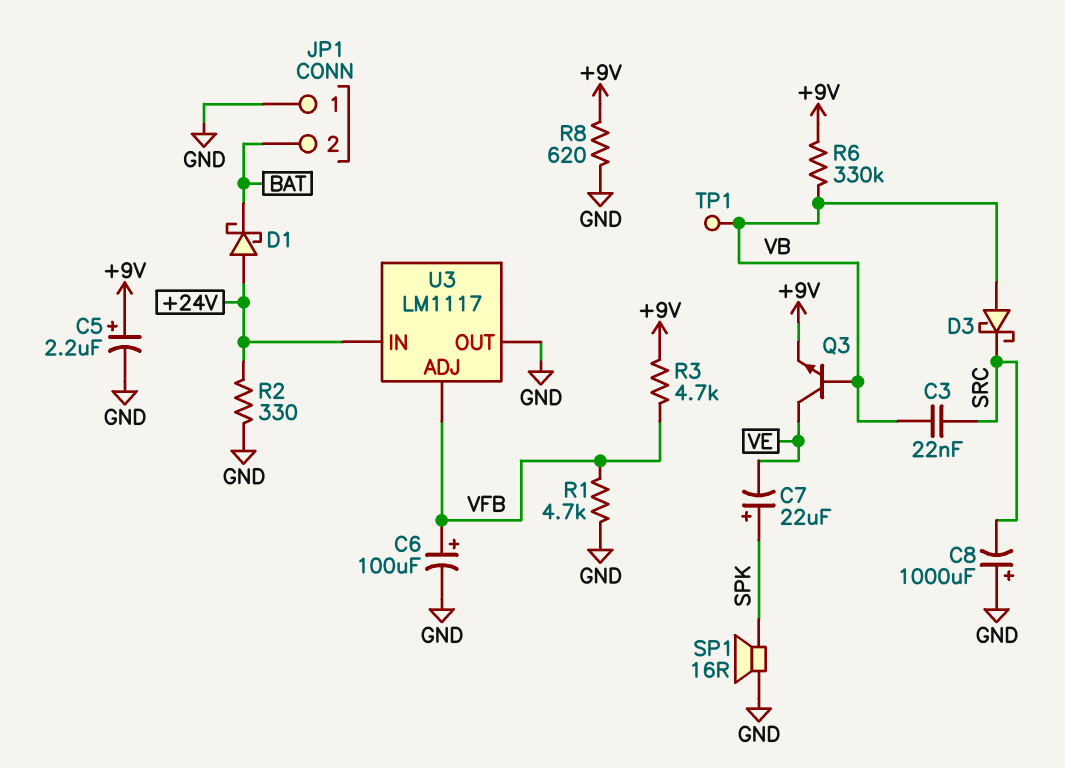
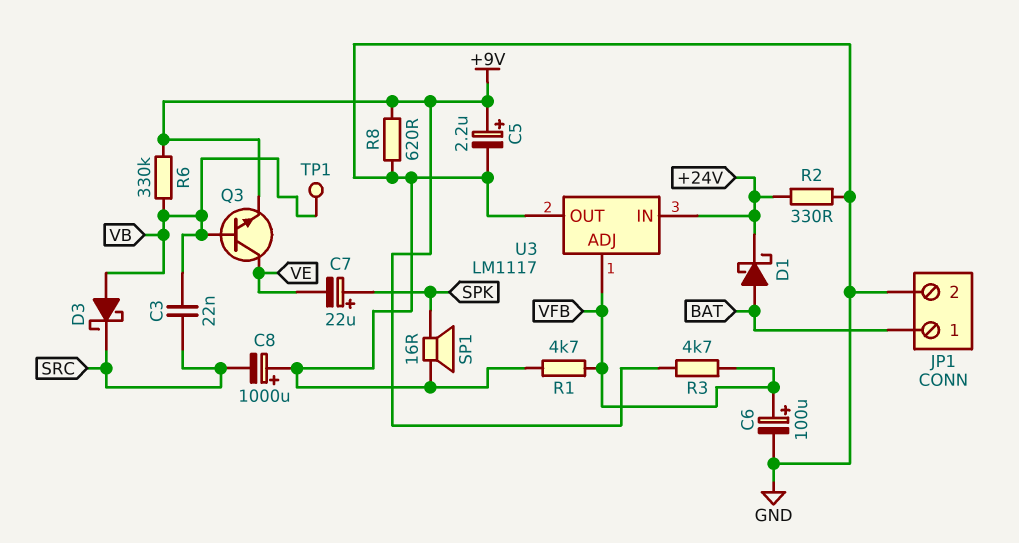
D1: schottky (A +24V, K BAT) -> schottky (A BAT, K +24V)
JP1 pin 1: GND -> BAT
JP1 pin 2: BAT -> GND

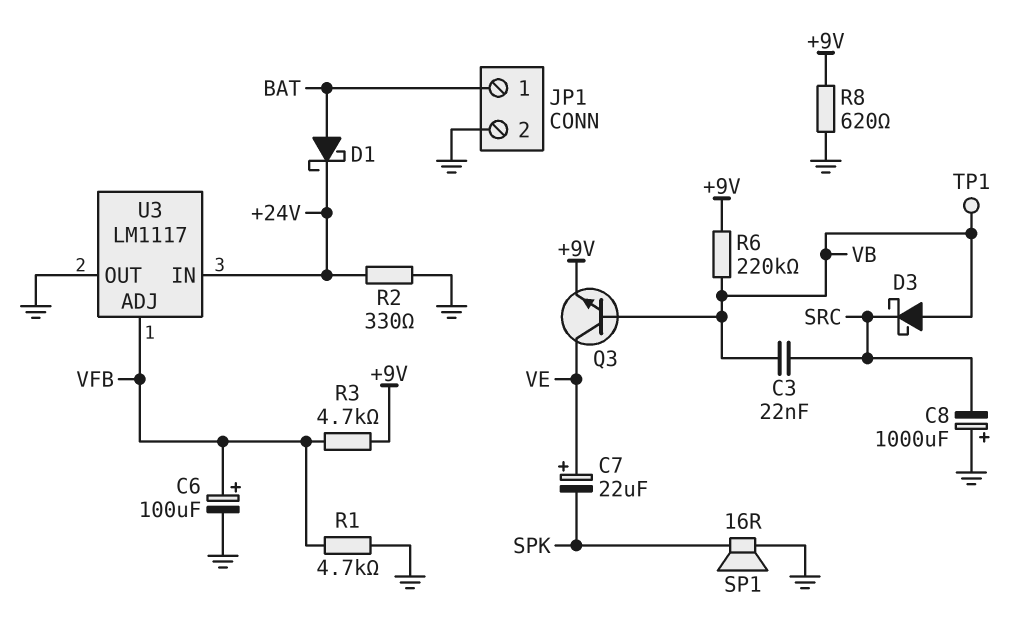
C5: 2.2uF (plus +9V, minus GND) -> none
C7: 22uF (plus SPK, minus VE) -> 22uF (plus VE, minus SPK)
R6: 330k (+9V, VB) -> 220k (+9V, VB)

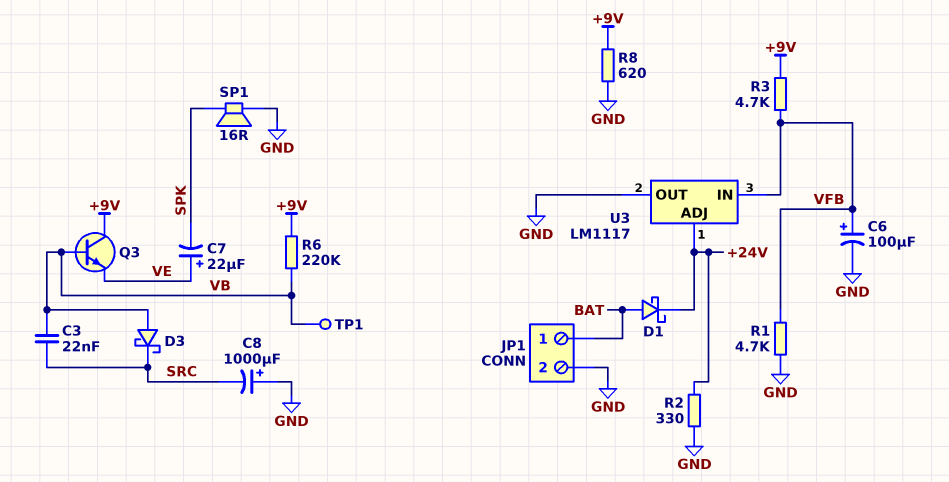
Q3: NPN (B VB, C VE, E +9V) -> NPN (B VB, C +9V, E VE)
U3 pin ADJ: VFB -> +24V
U3 pin IN: +24V -> VFB

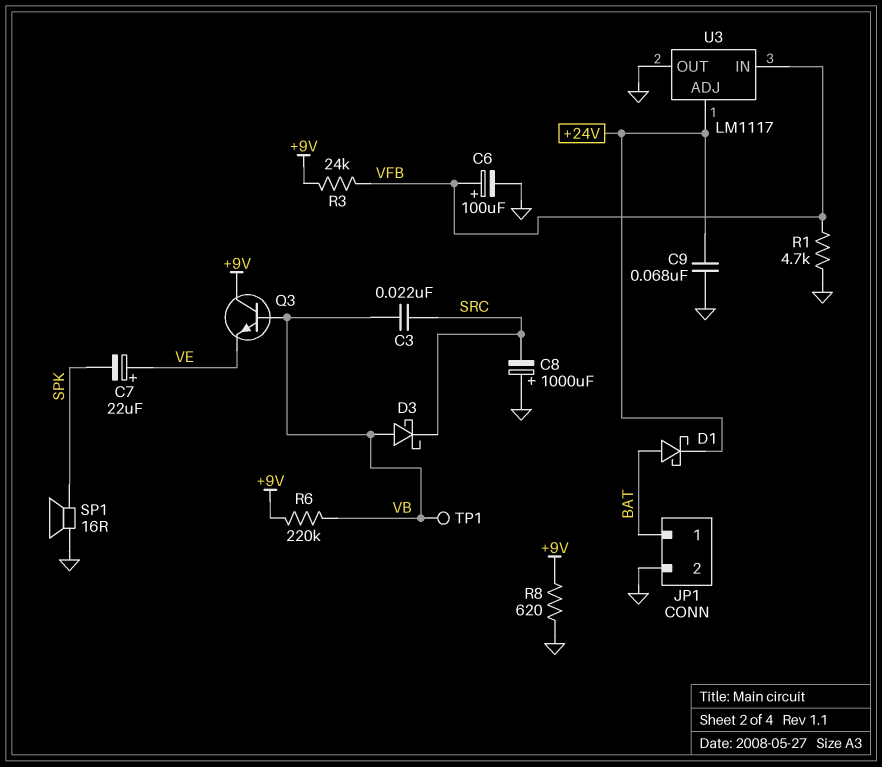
C9: none -> 68nF (+24V, GND)
R2: 330 (+24V, GND) -> none
R3: 4.7k (+9V, VFB) -> 24k (+9V, VFB)

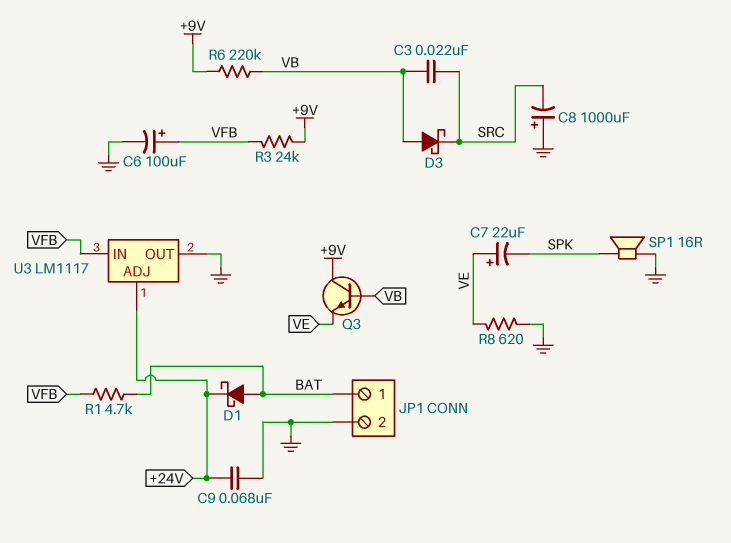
R1: 4.7k (GND, VFB) -> 4.7k (BAT, VFB)
R8: 620 (+9V, GND) -> 620 (GND, VE)
TP1: test point (VB) -> none

